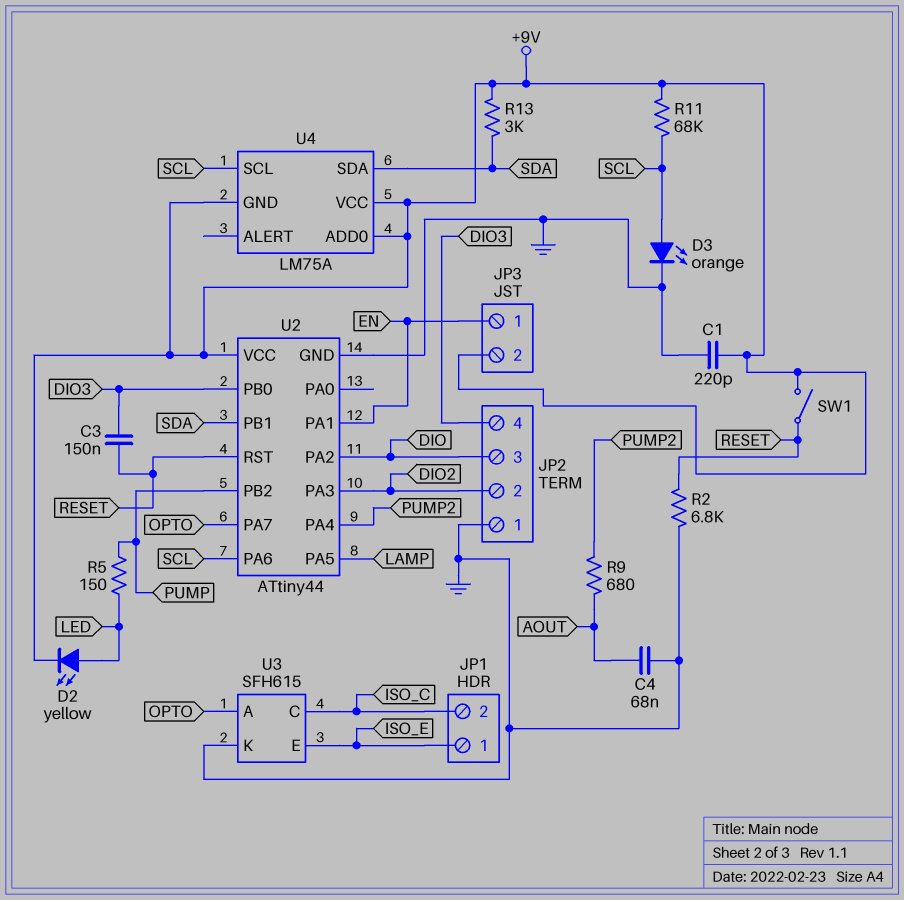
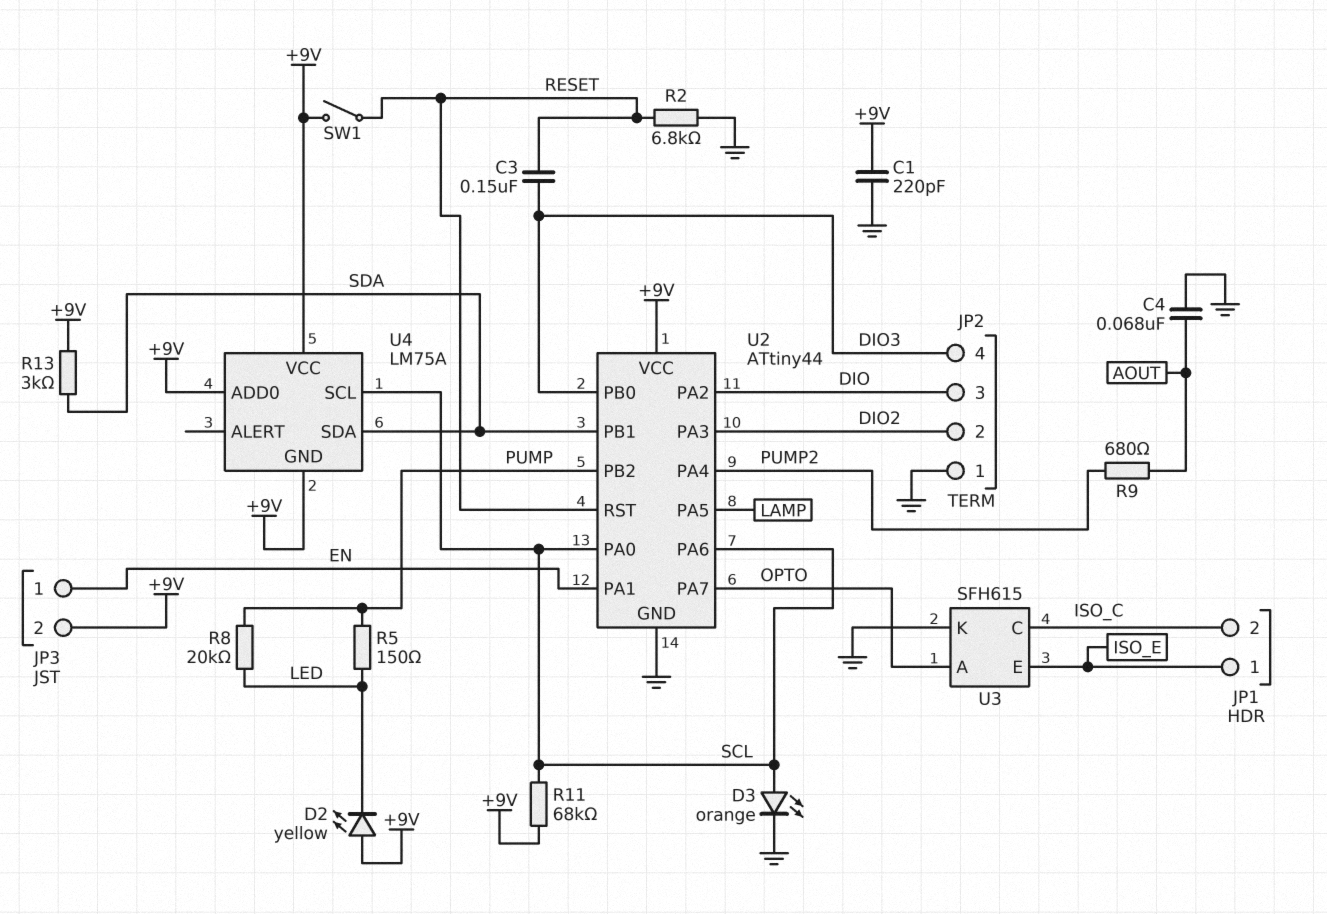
D2: LED yellow (A LED, K +9V) -> LED yellow (A +9V, K LED)
R8: none -> 20k (LED, PUMP)
U2 pin PA0: none -> SCL

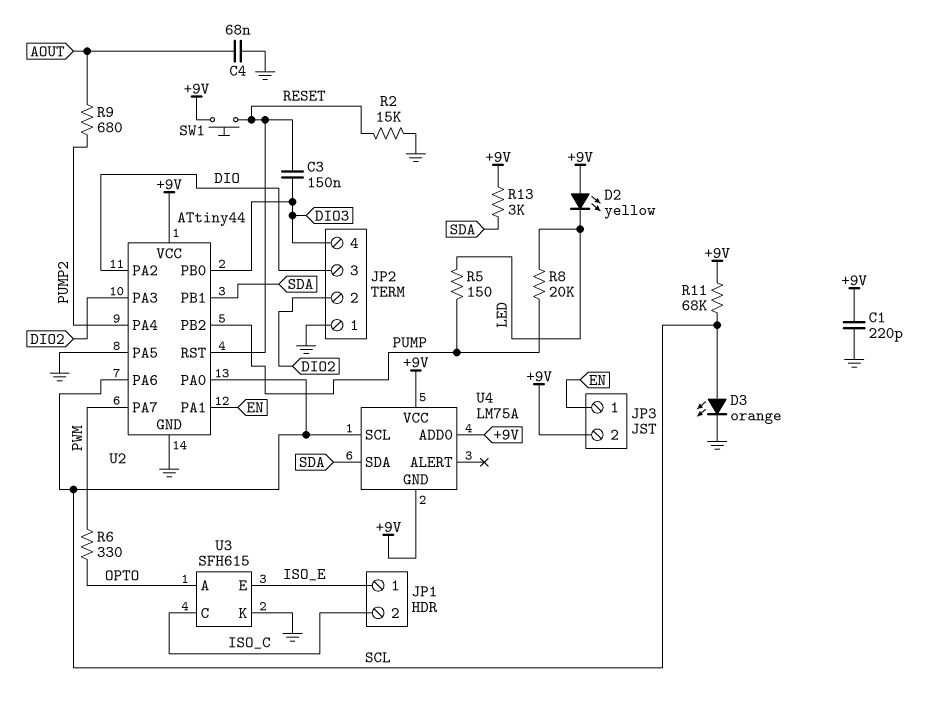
R2: 6.8k (GND, RESET) -> 15k (GND, RESET)
R6: none -> 330 (OPTO, PWM)
SW1: switch (+9V, RESET) -> button (+9V, RESET)
U2 pin PA5: LAMP -> GND
U2 pin PA7: OPTO -> PWM

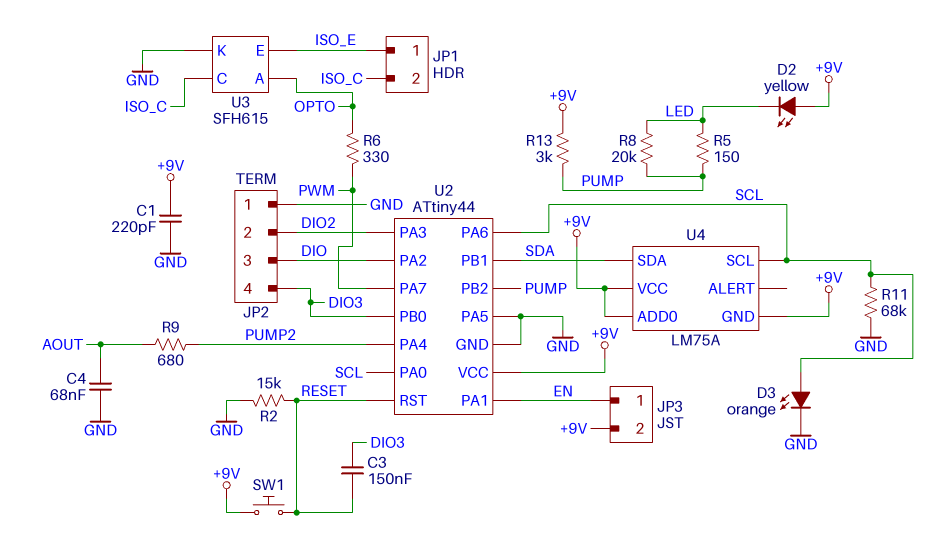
R11: 68k (+9V, SCL) -> 68k (GND, SCL)
R13: 3k (+9V, SDA) -> 3k (+9V, PUMP)

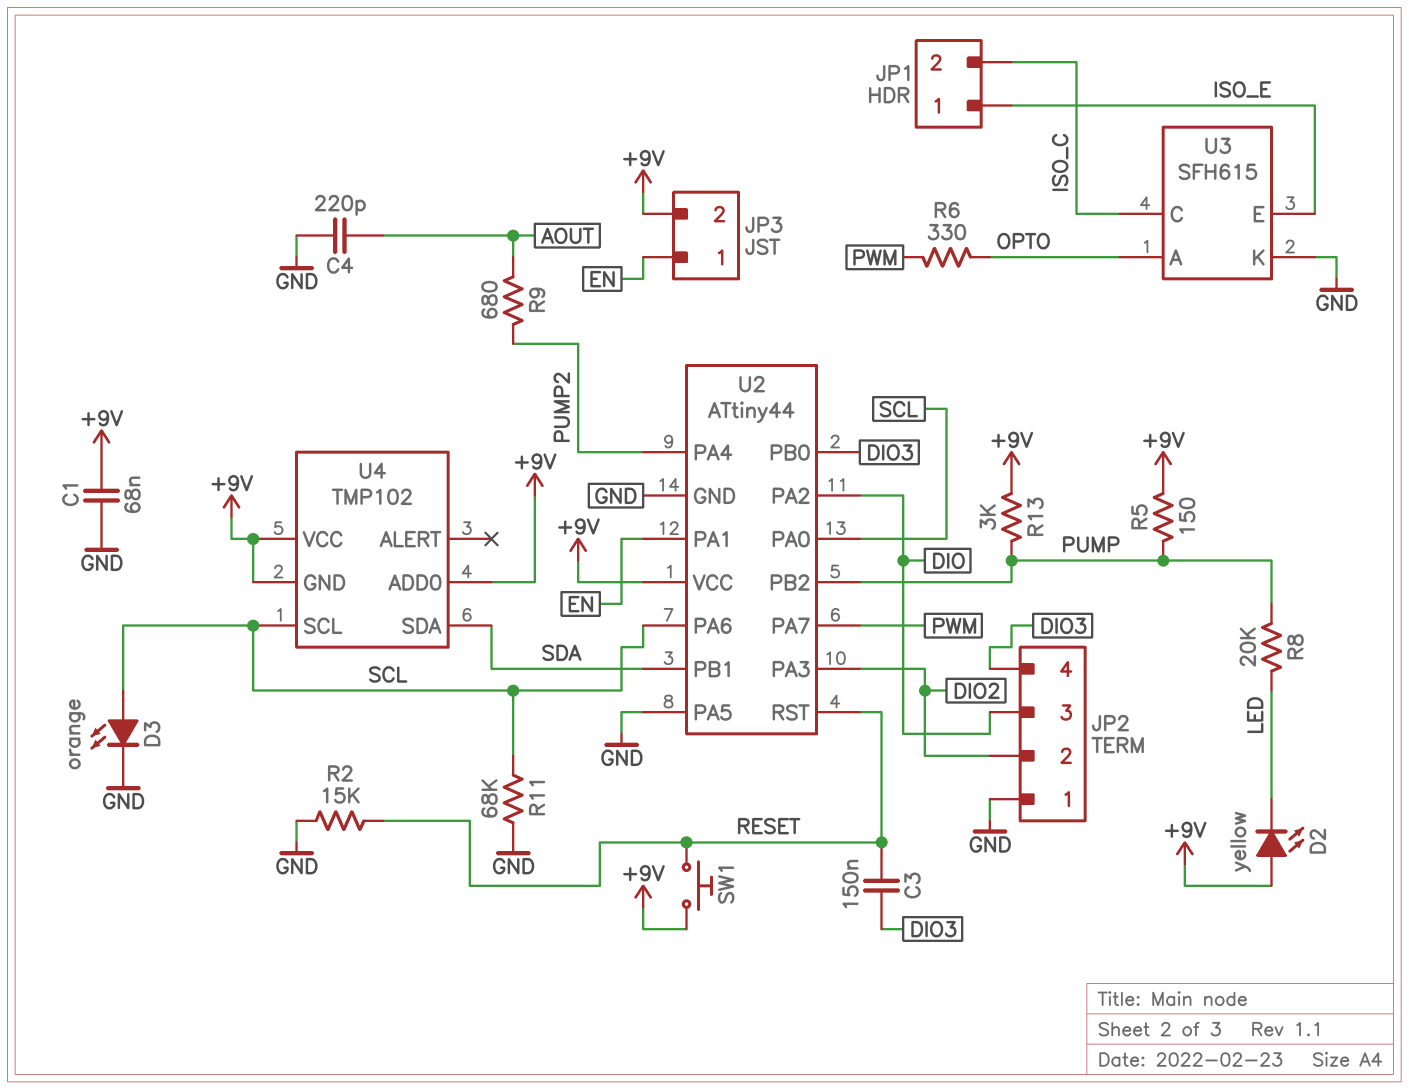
C1: 220pF (+9V, GND) -> 68nF (+9V, GND)
C4: 68nF (AOUT, GND) -> 220pF (AOUT, GND)
R5: 150 (LED, PUMP) -> 150 (+9V, PUMP)
U4: LM75A -> TMP102

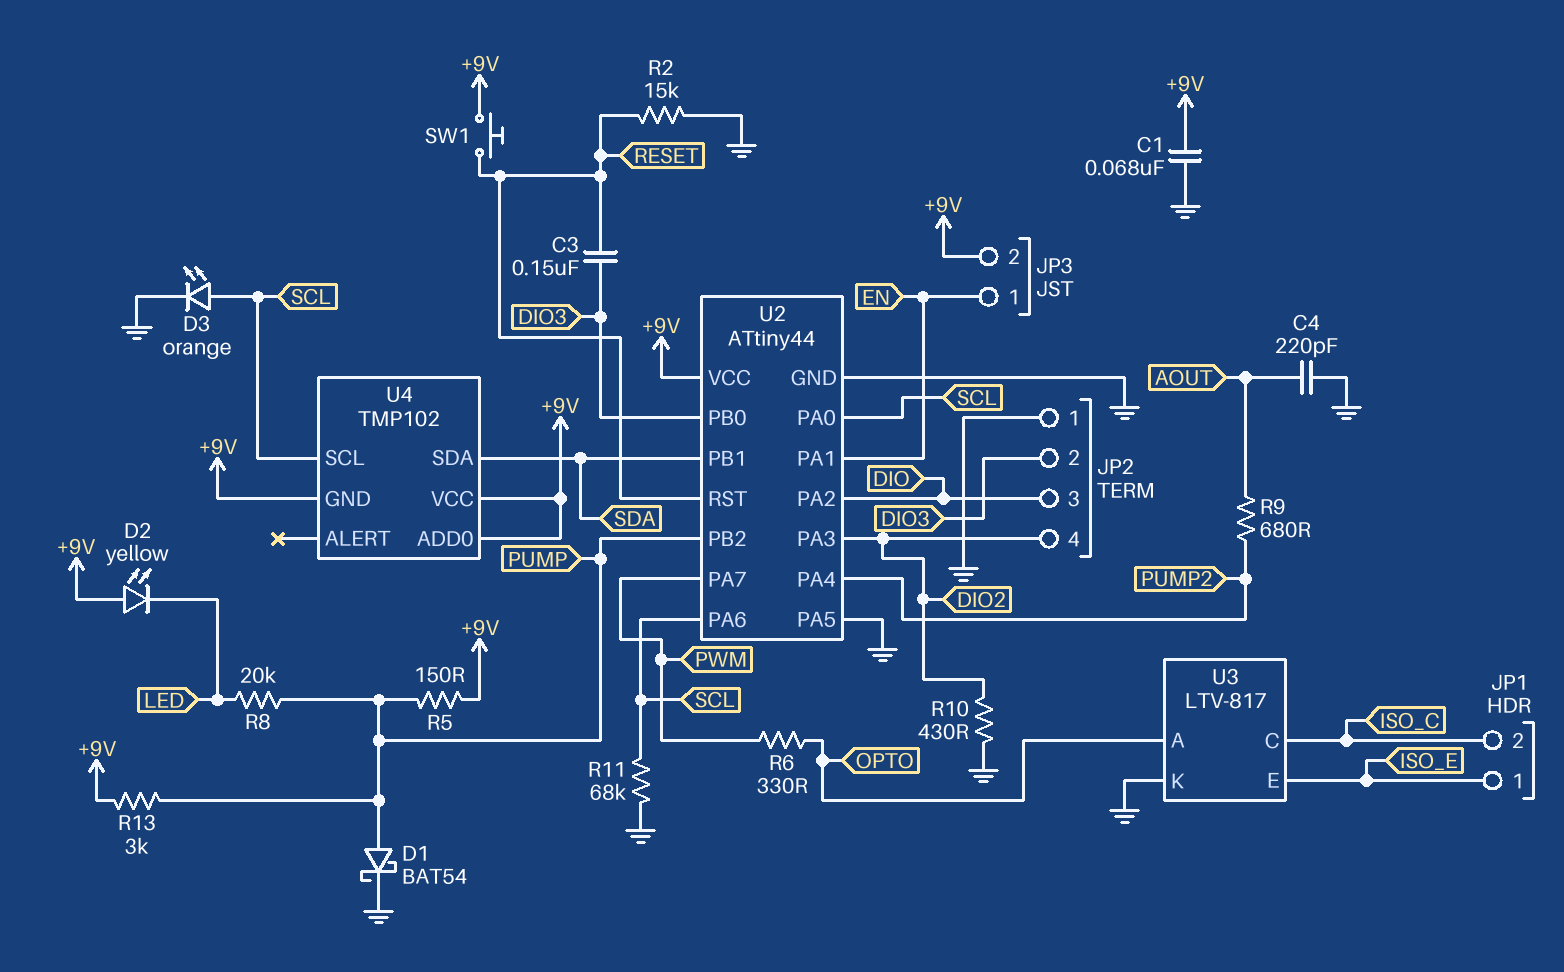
D1: none -> schottky BAT54 (A PUMP, K GND)
JP2 pin 2: DIO2 -> DIO3
JP2 pin 4: DIO3 -> DIO2
R10: none -> 430 (DIO2, GND)
U3: SFH615 -> LTV-817

